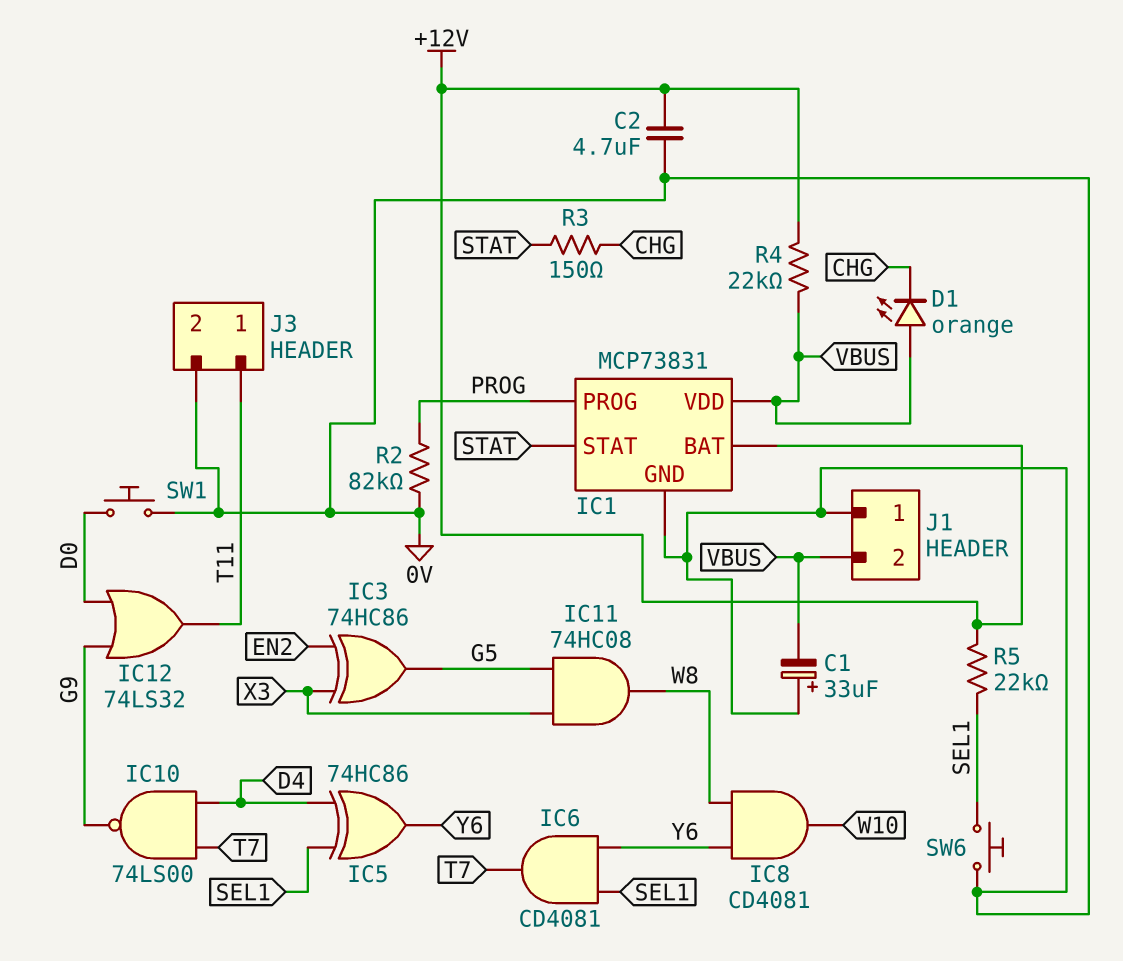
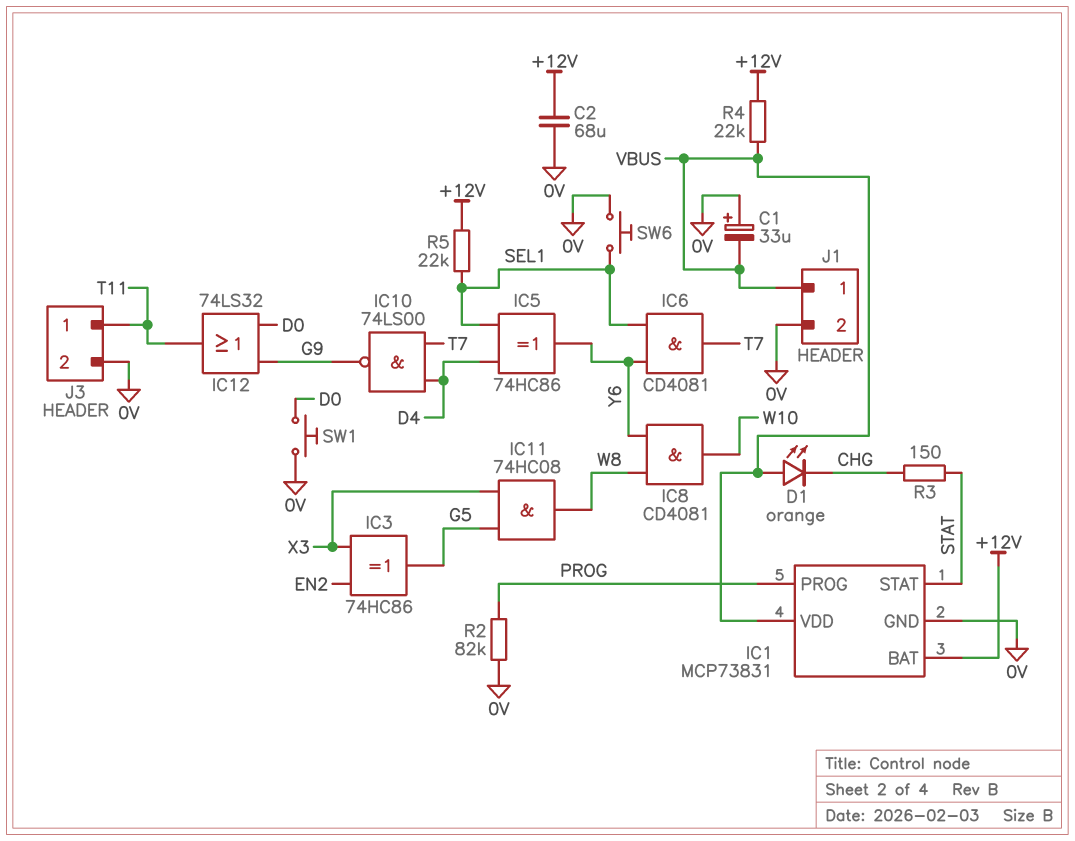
C2: 4.7uF (+12V, 0V) -> 68uF (+12V, 0V)
J1 pin 1: 0V -> VBUS
J1 pin 2: VBUS -> 0V

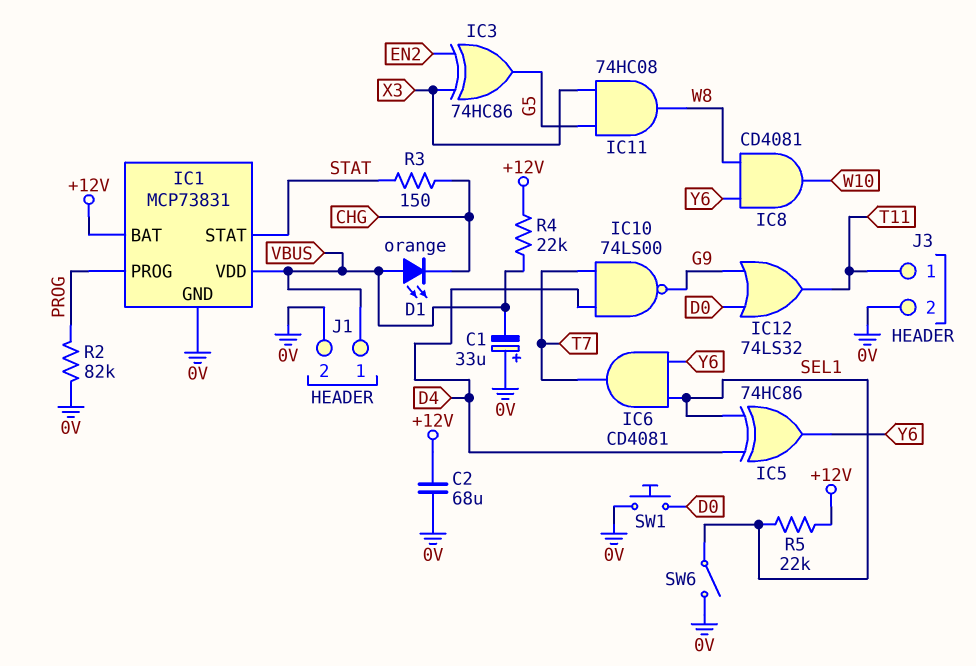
SW6: button (0V, SEL1) -> switch (0V, SEL1)

